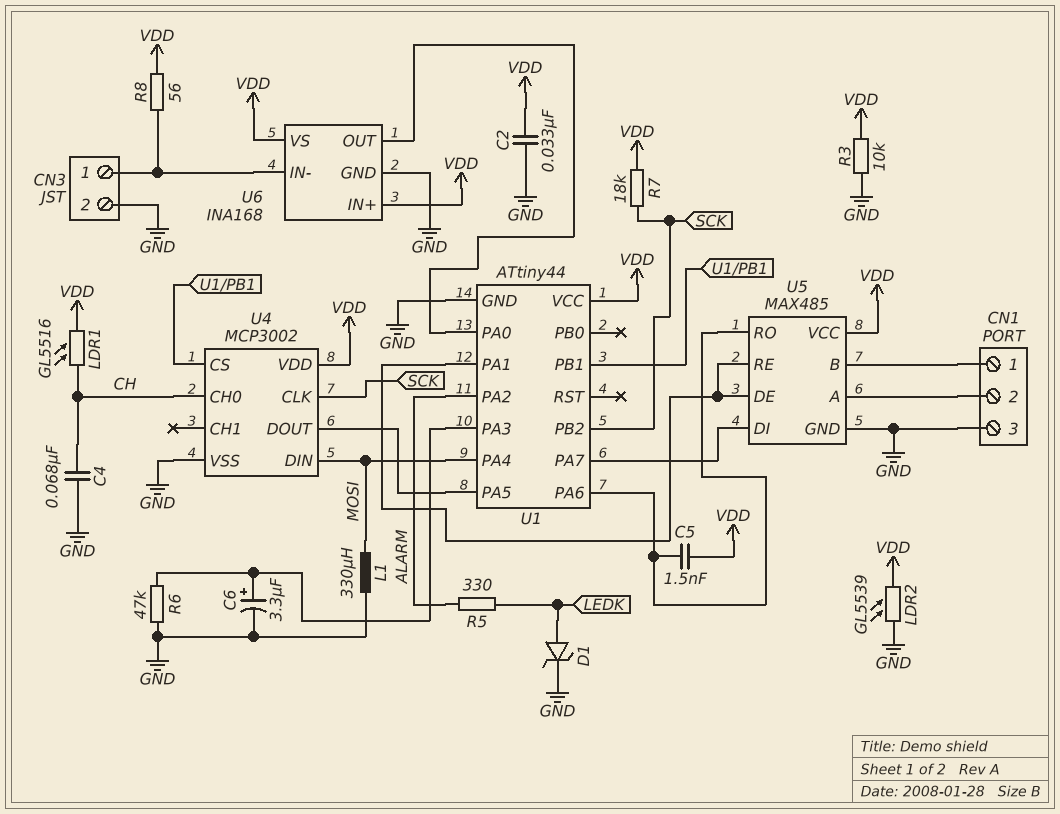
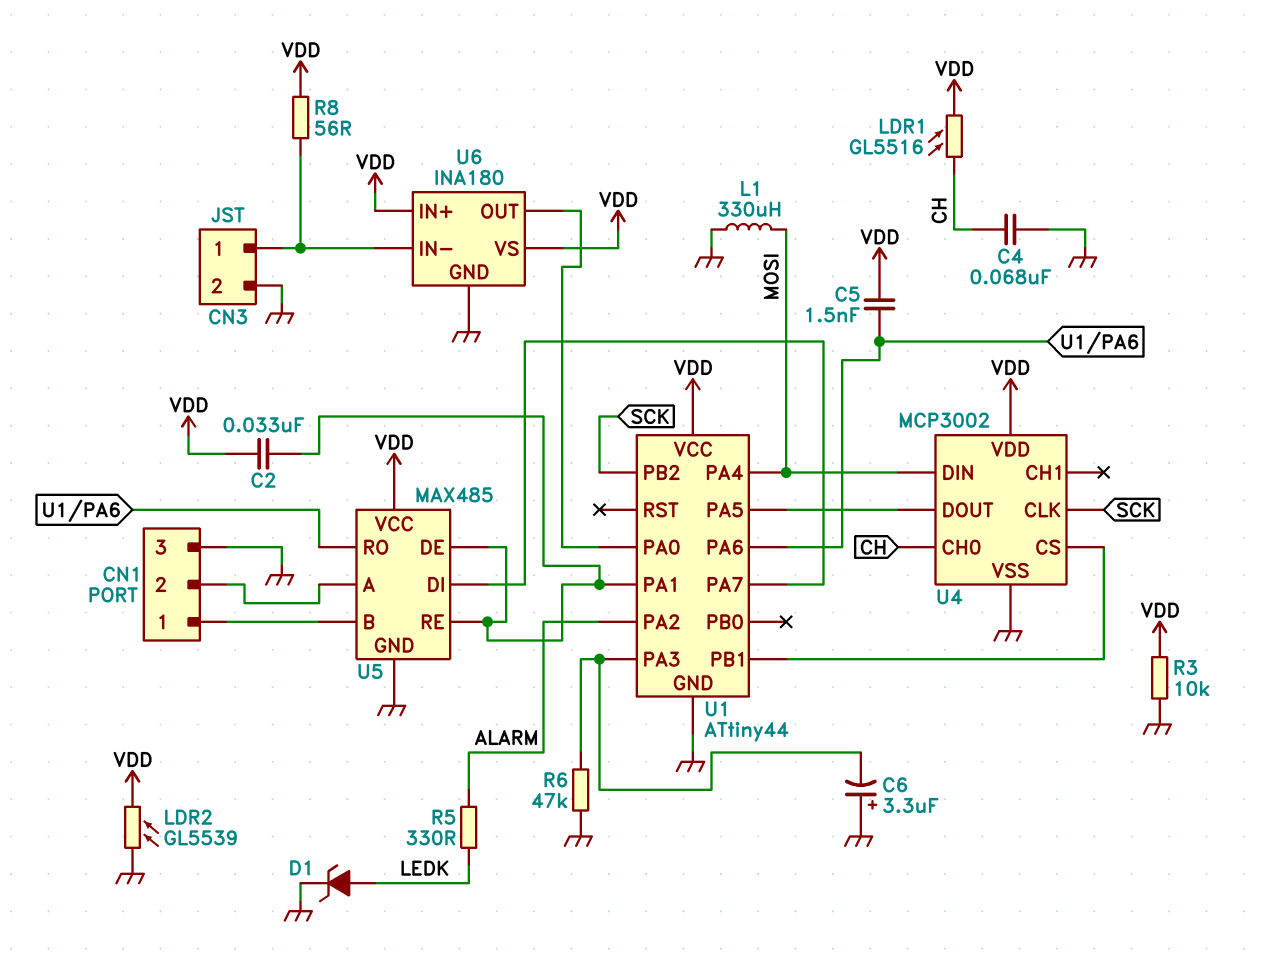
C2: 33nF (GND, VDD) -> 33nF (U1/PA1, VDD)
C6: 3.3uF (plus U1/PA3, minus GND) -> 3.3uF (plus GND, minus U1/PA3)
R7: 18k (SCK, VDD) -> none
U6: INA168 -> INA180

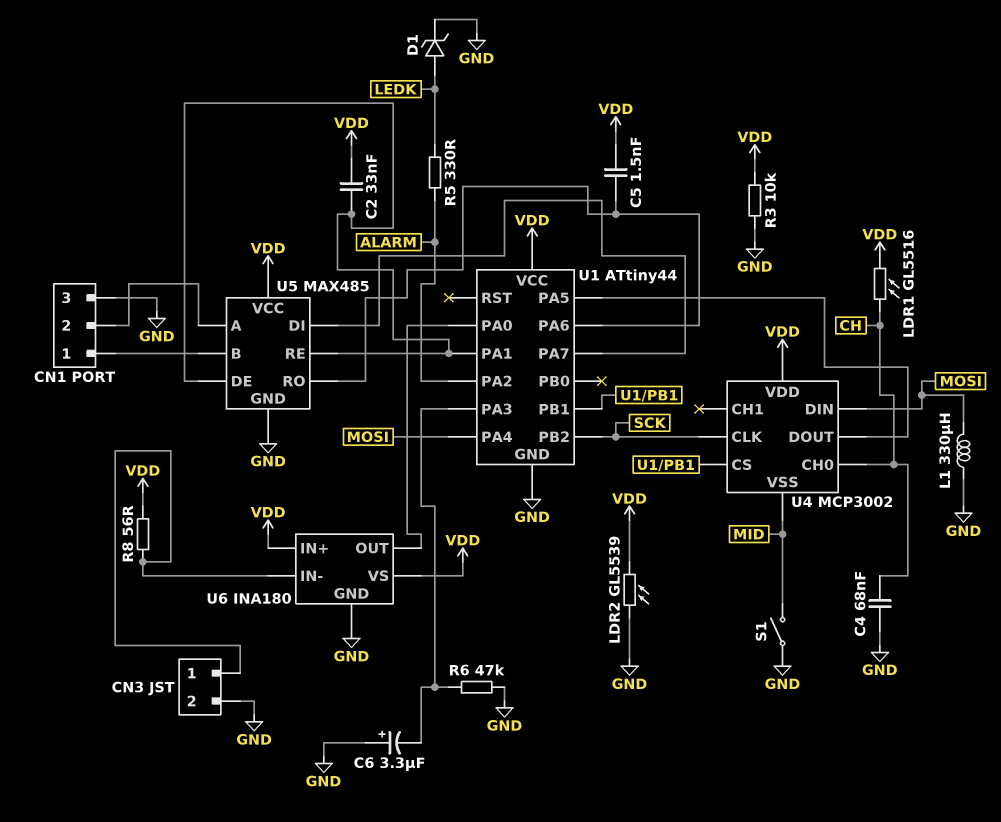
S1: none -> switch (GND, MID)
U4 pin VSS: GND -> MID

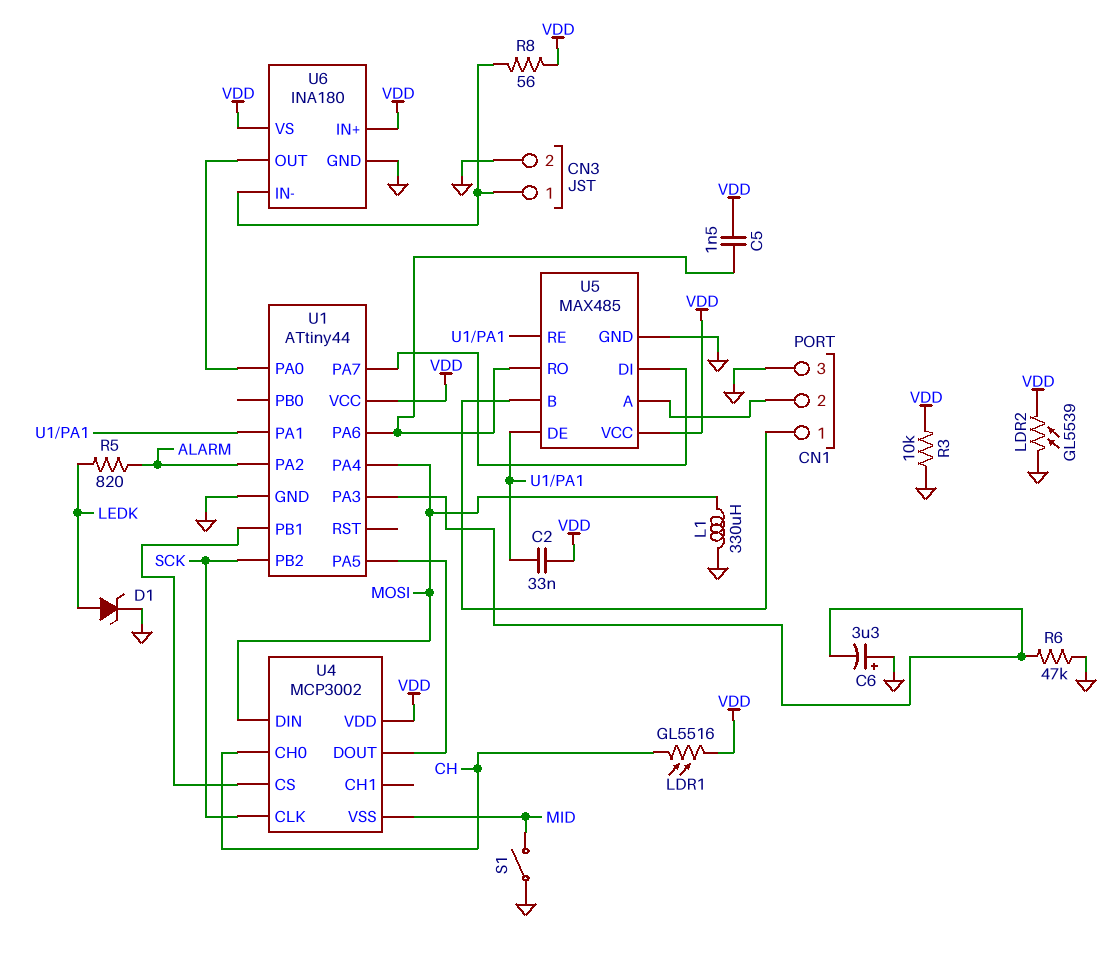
C4: 68nF (CH, GND) -> none
R5: 330 (ALARM, LEDK) -> 820 (ALARM, LEDK)

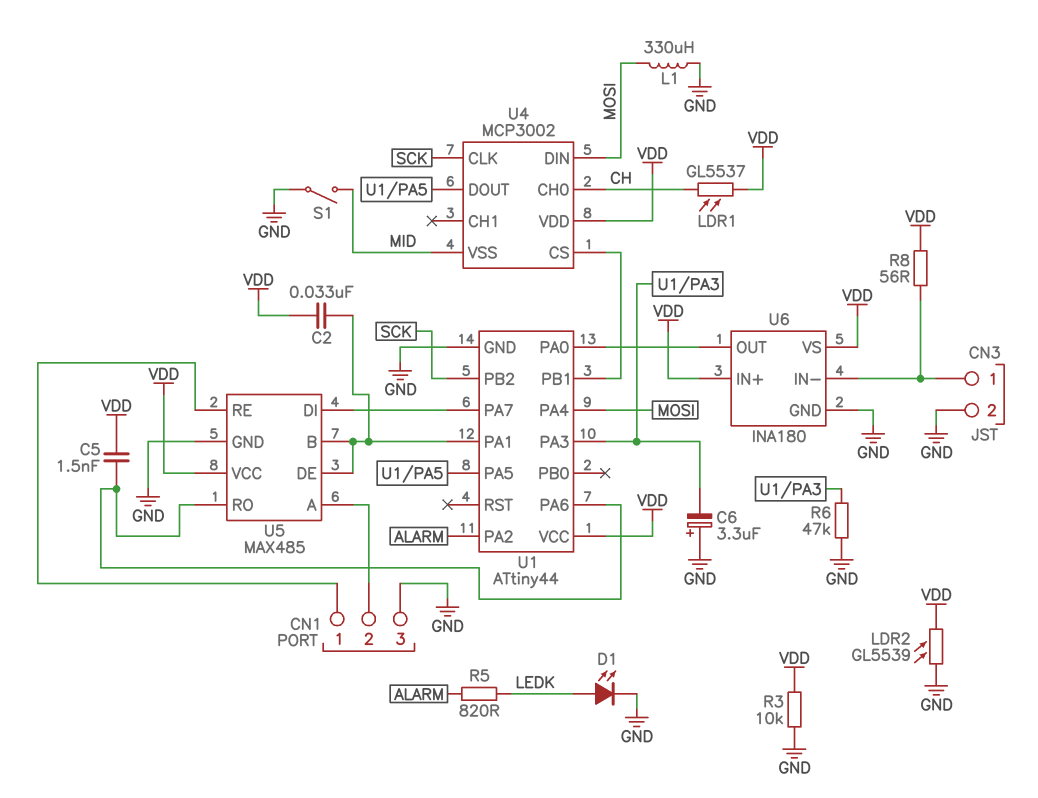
D1: zener (A LEDK, K GND) -> LED (A LEDK, K GND)
LDR1: GL5516 (CH, VDD) -> GL5537 (CH, VDD)
U5 pin B: CN1/1 -> U1/PA1
U5 pin RE: U1/PA1 -> CN1/1

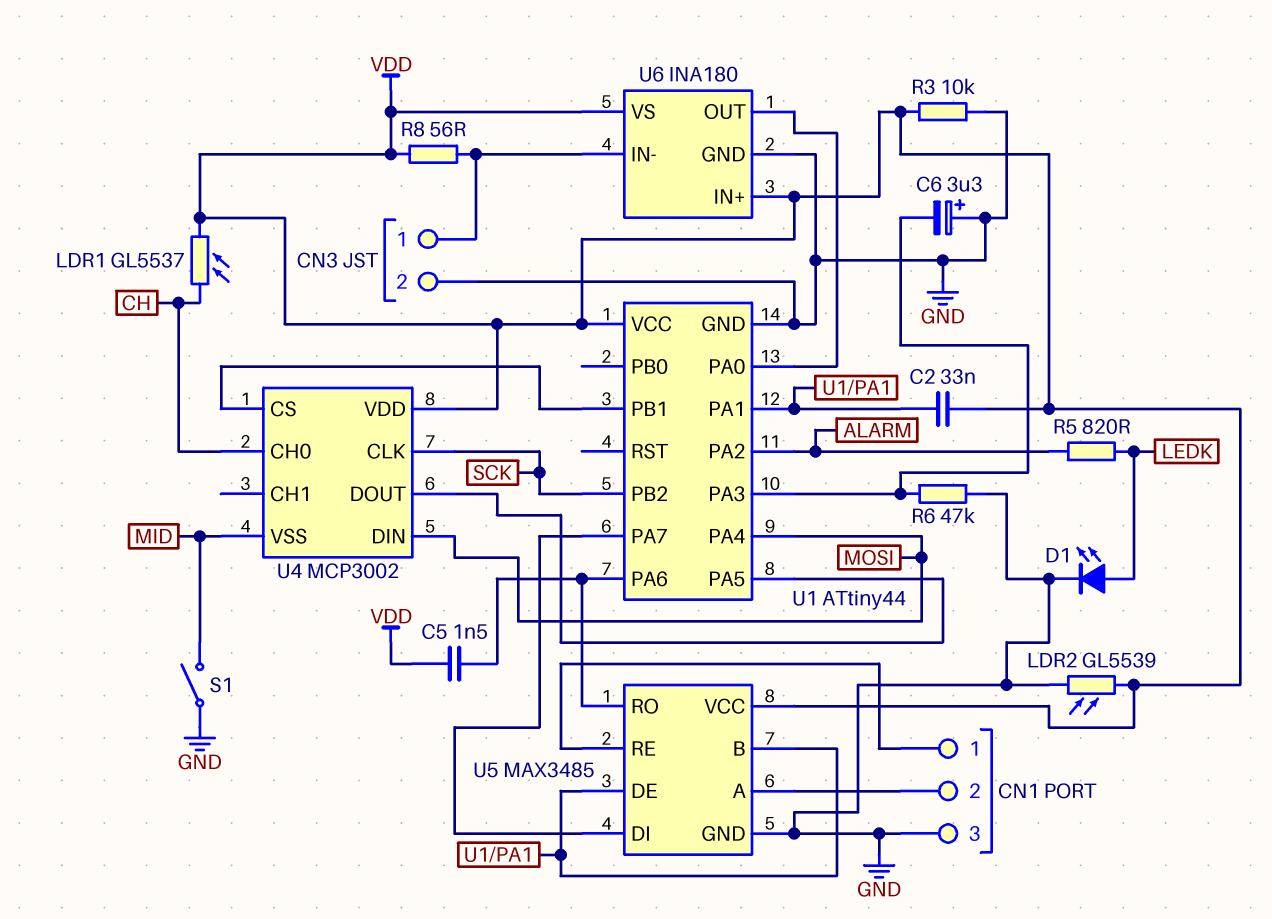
L1: 330uH (GND, MOSI) -> none
U5: MAX485 -> MAX3485

